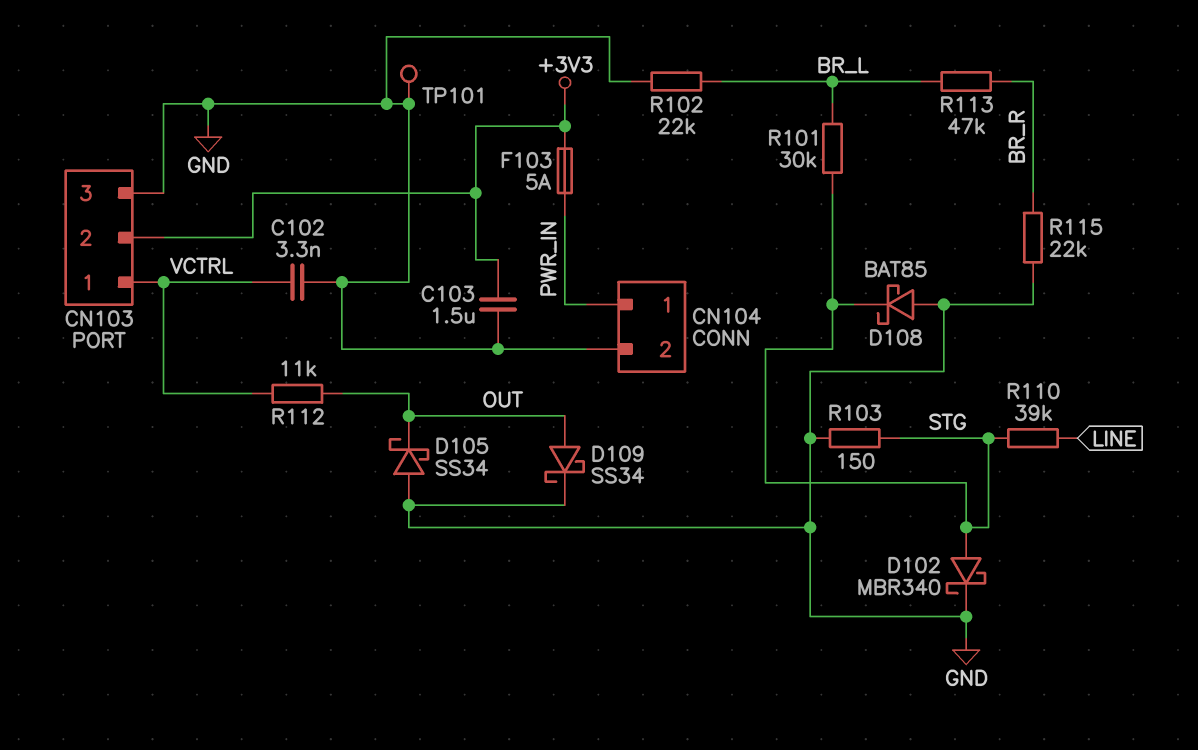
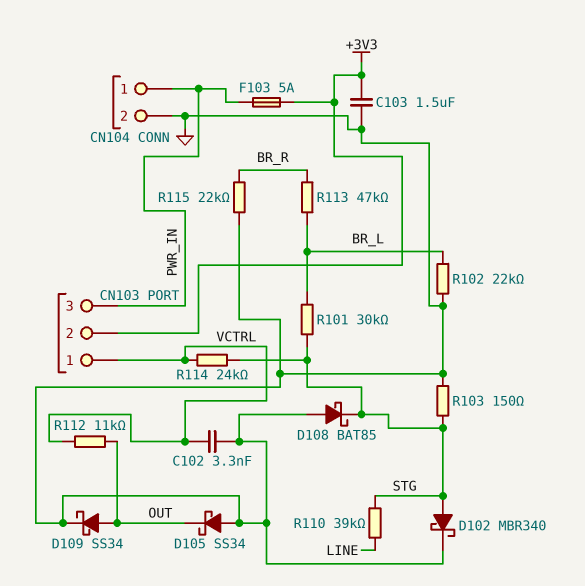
CN103 pin 3: GND -> PWR_IN
R114: none -> 24k (STG, VCTRL)
TP101: test point (GND) -> none

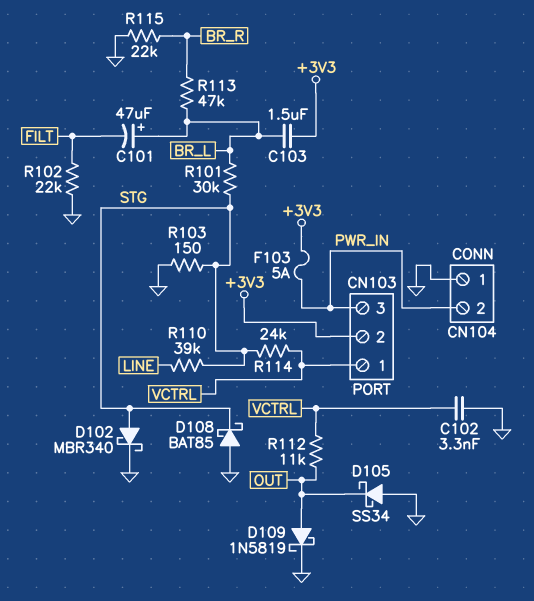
C101: none -> 47uF (plus BR_L, minus FILT)
C103: 1.5uF (+3V3, GND) -> 1.5uF (+3V3, BR_L)
CN104 pin 1: PWR_IN -> GND
CN104 pin 2: GND -> PWR_IN
D109: schottky SS34 (A OUT, K GND) -> schottky 1N5819 (A OUT, K GND)
R102: 22k (BR_L, GND) -> 22k (FILT, GND)

